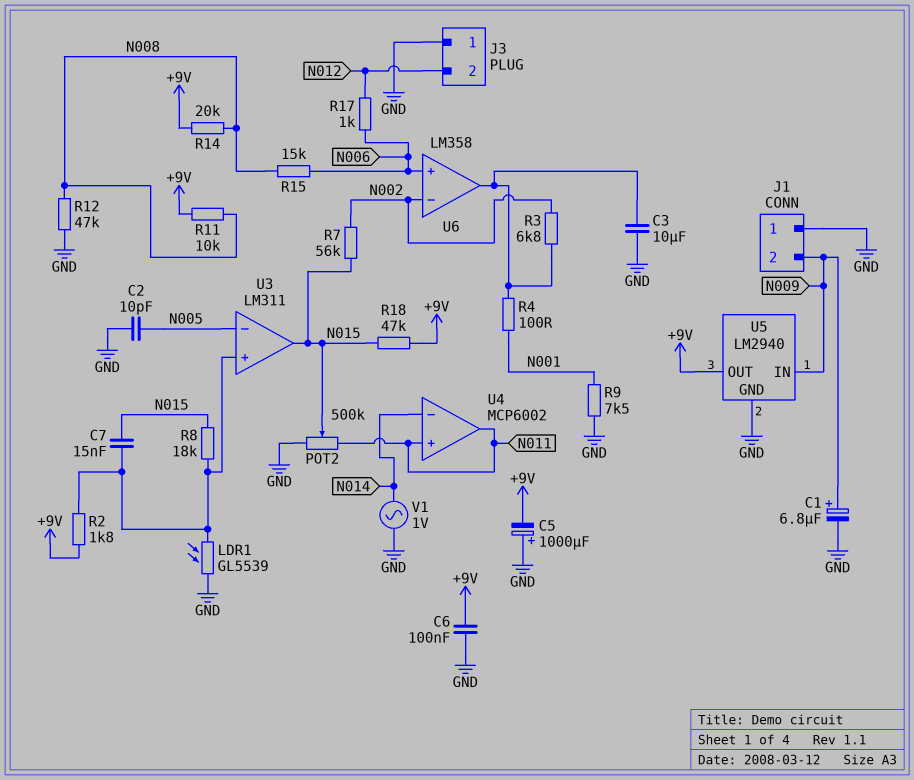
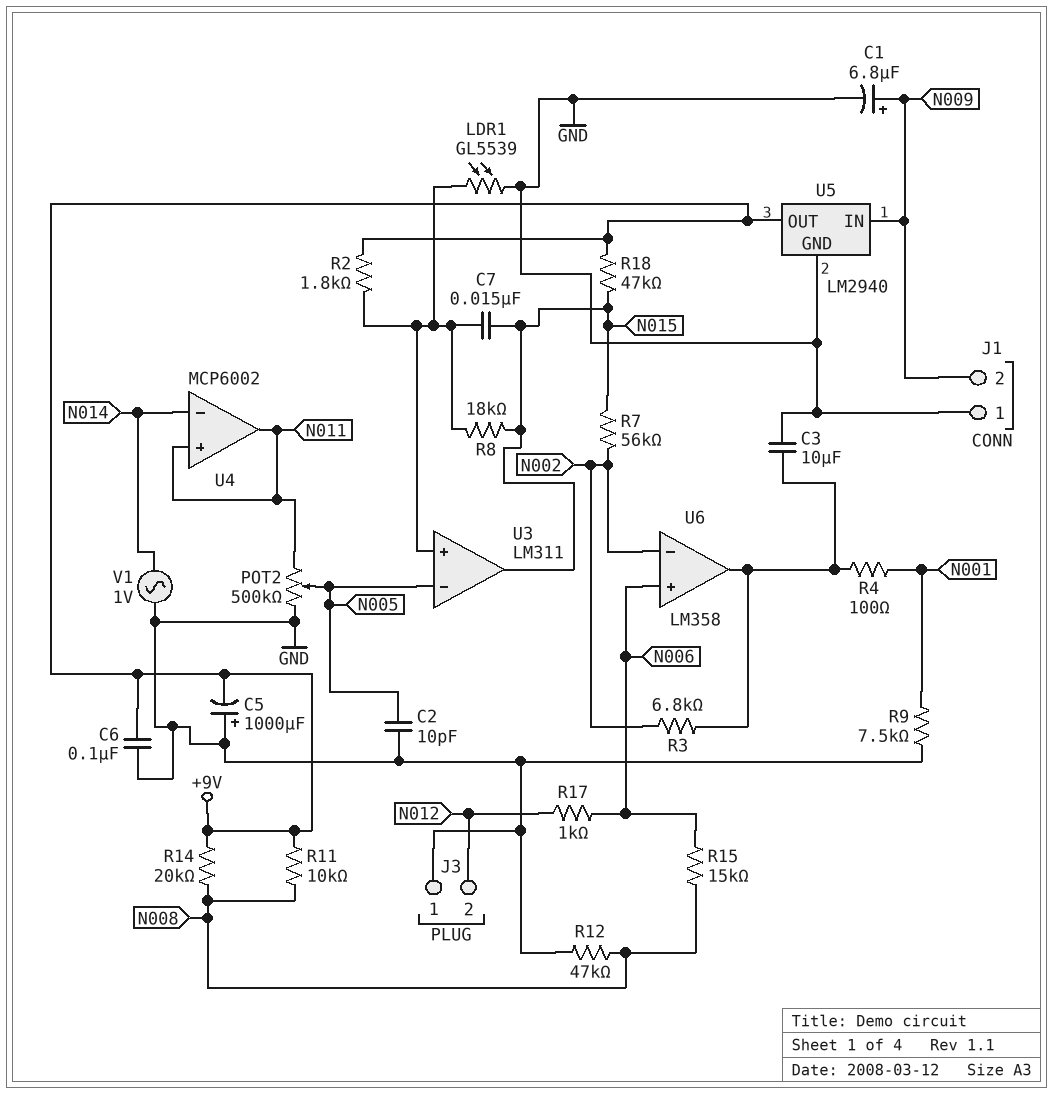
POT2: 500k (GND, N011, wiper N015) -> 500k (GND, N011, wiper N005)

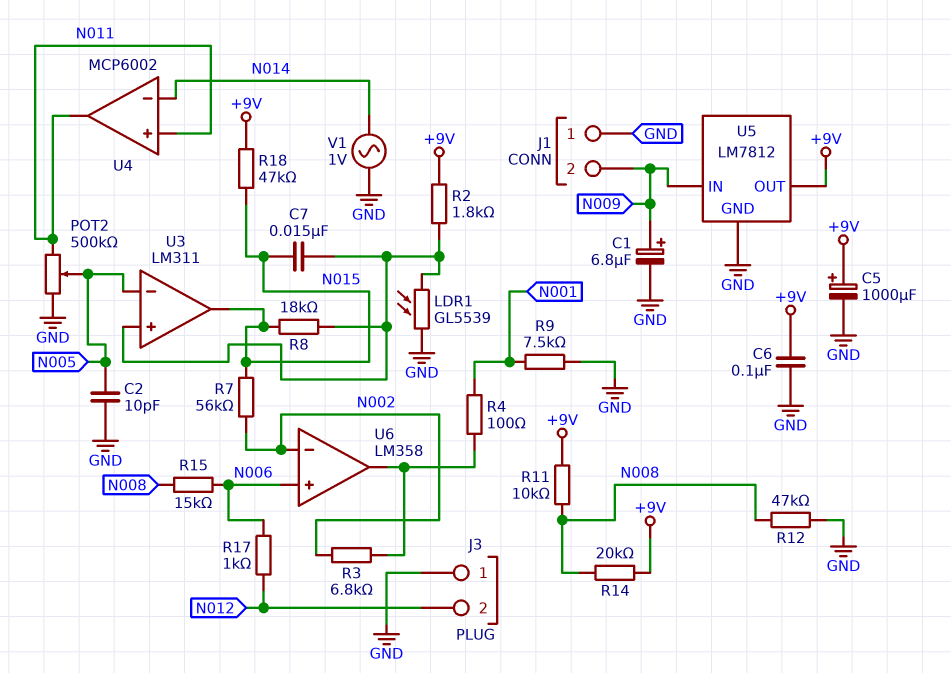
C3: 10uF (GND, U6/out) -> none
C5: 1000uF (plus GND, minus +9V) -> 1000uF (plus +9V, minus GND)
U5: LM2940 -> LM7812

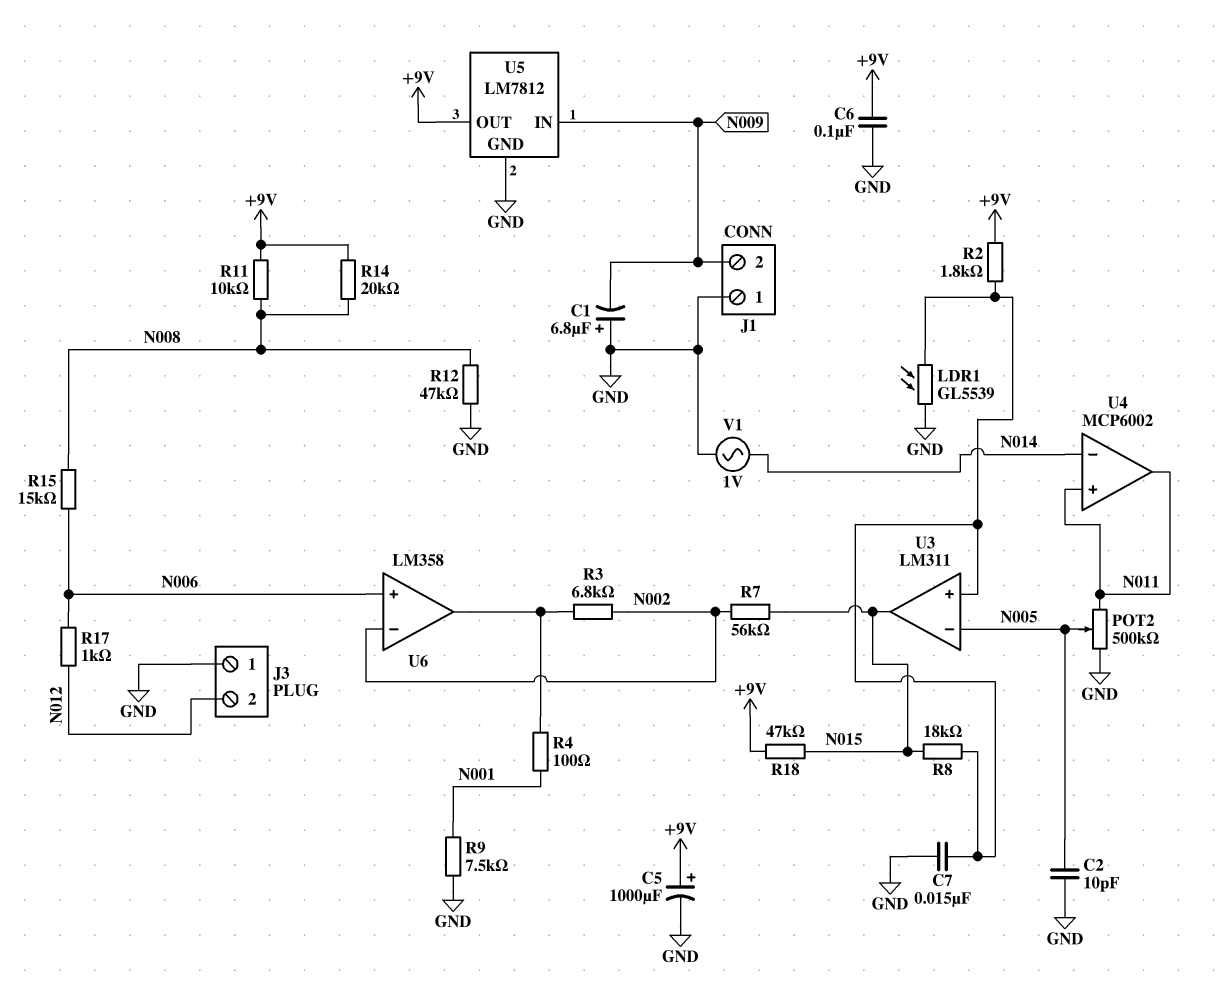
C1: 6.8uF (plus N009, minus GND) -> 6.8uF (plus GND, minus N009)
C7: 15nF (N015, U3/in+) -> 15nF (GND, U3/in+)

